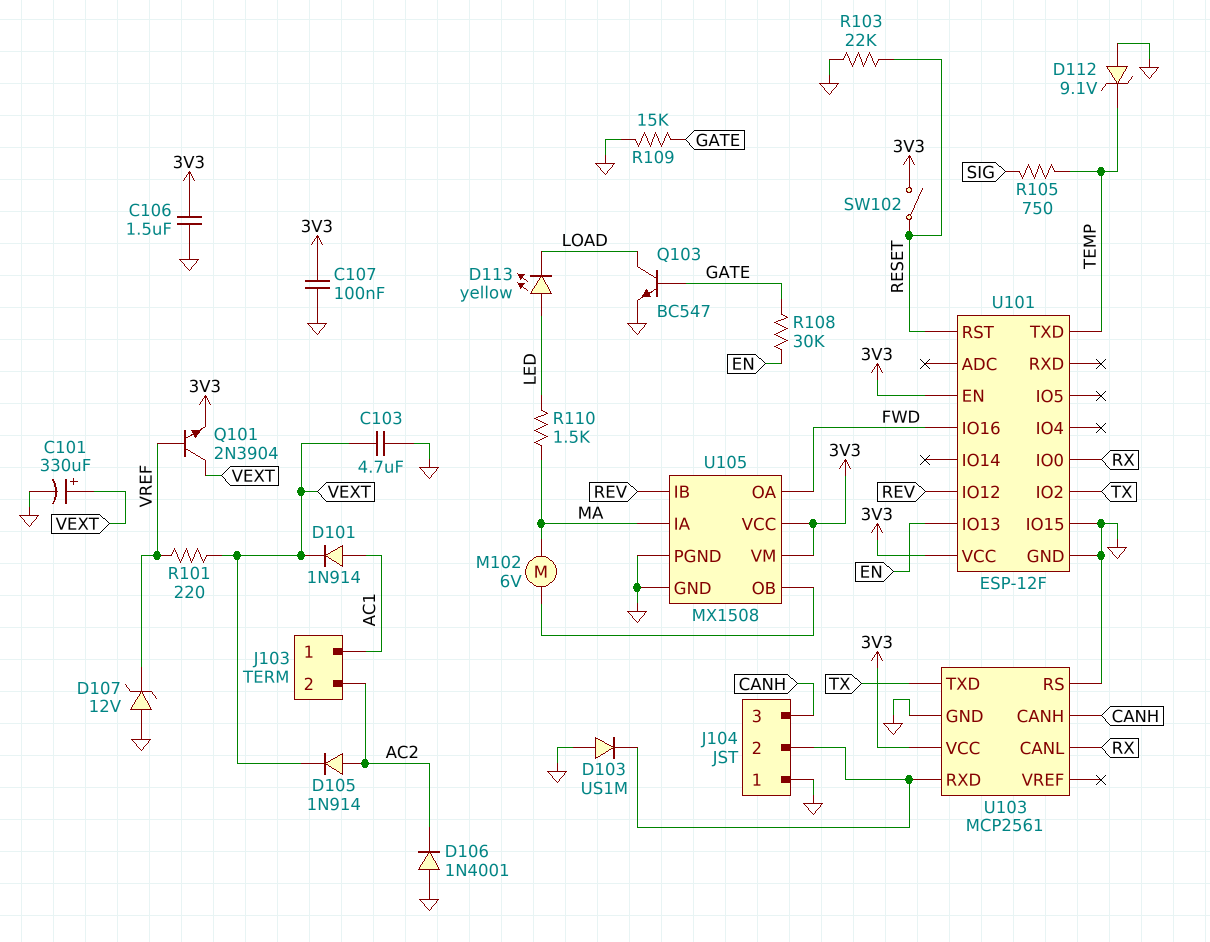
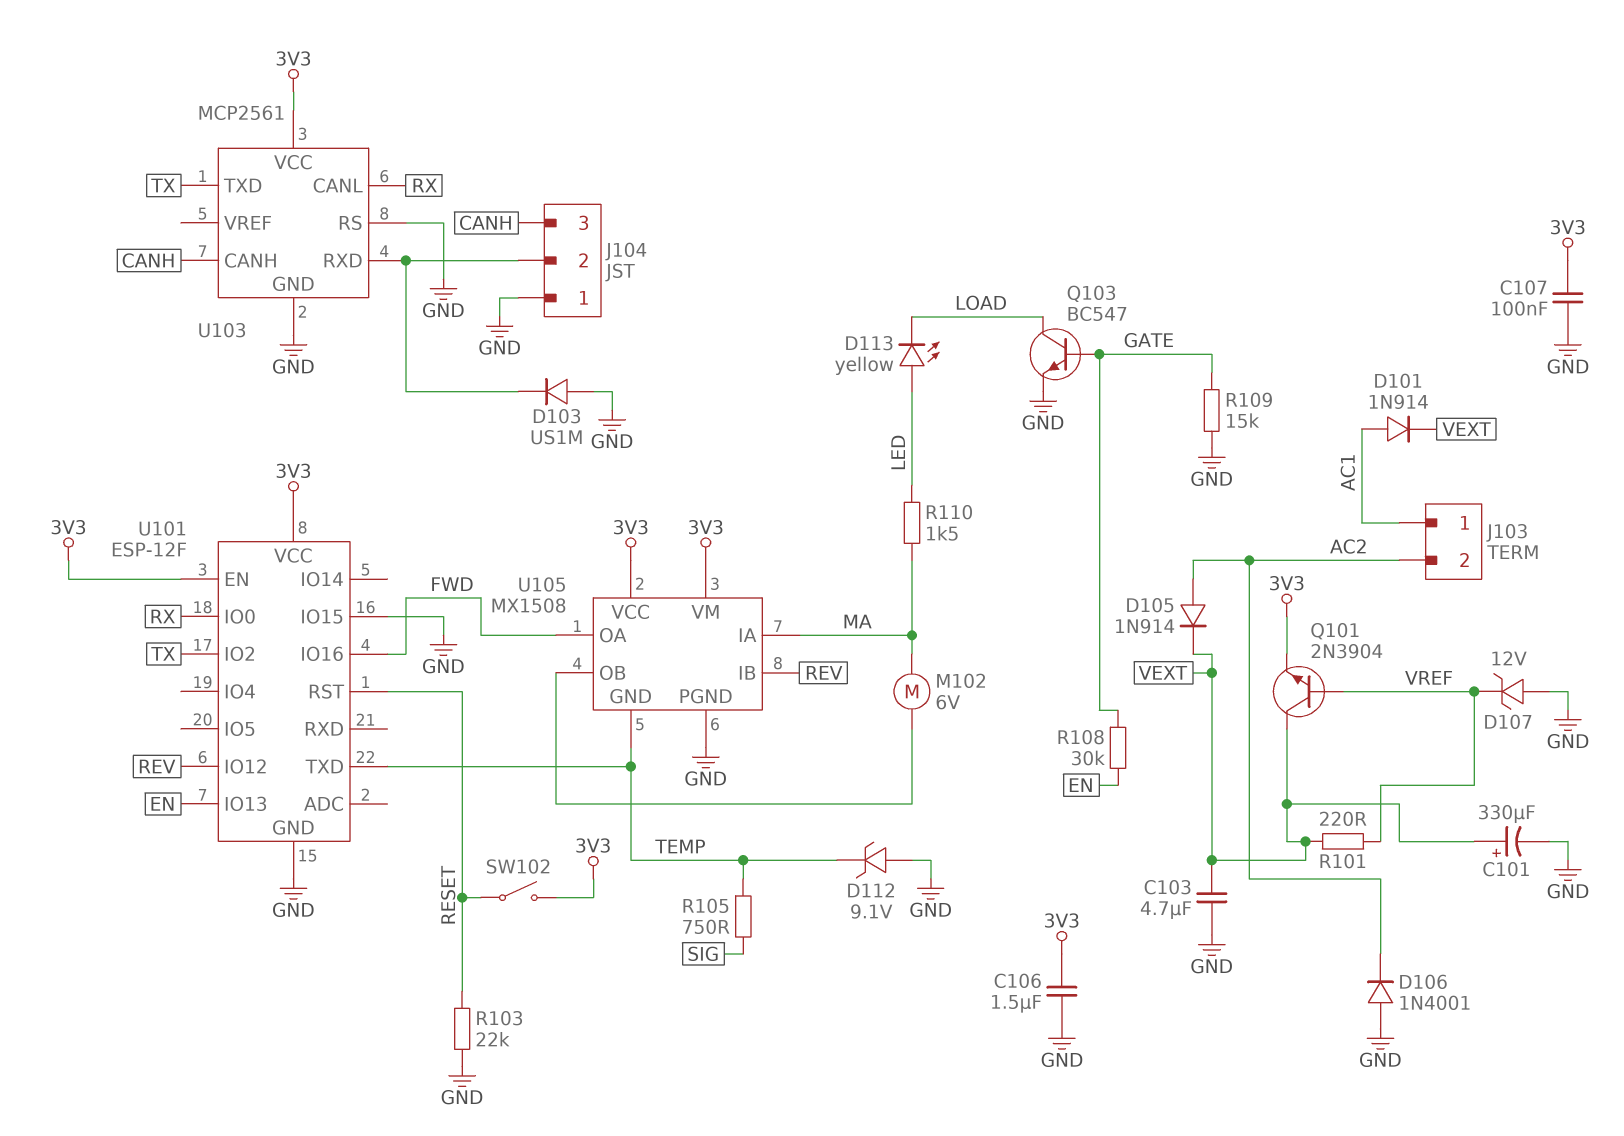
U105 pin GND: GND -> TEMP

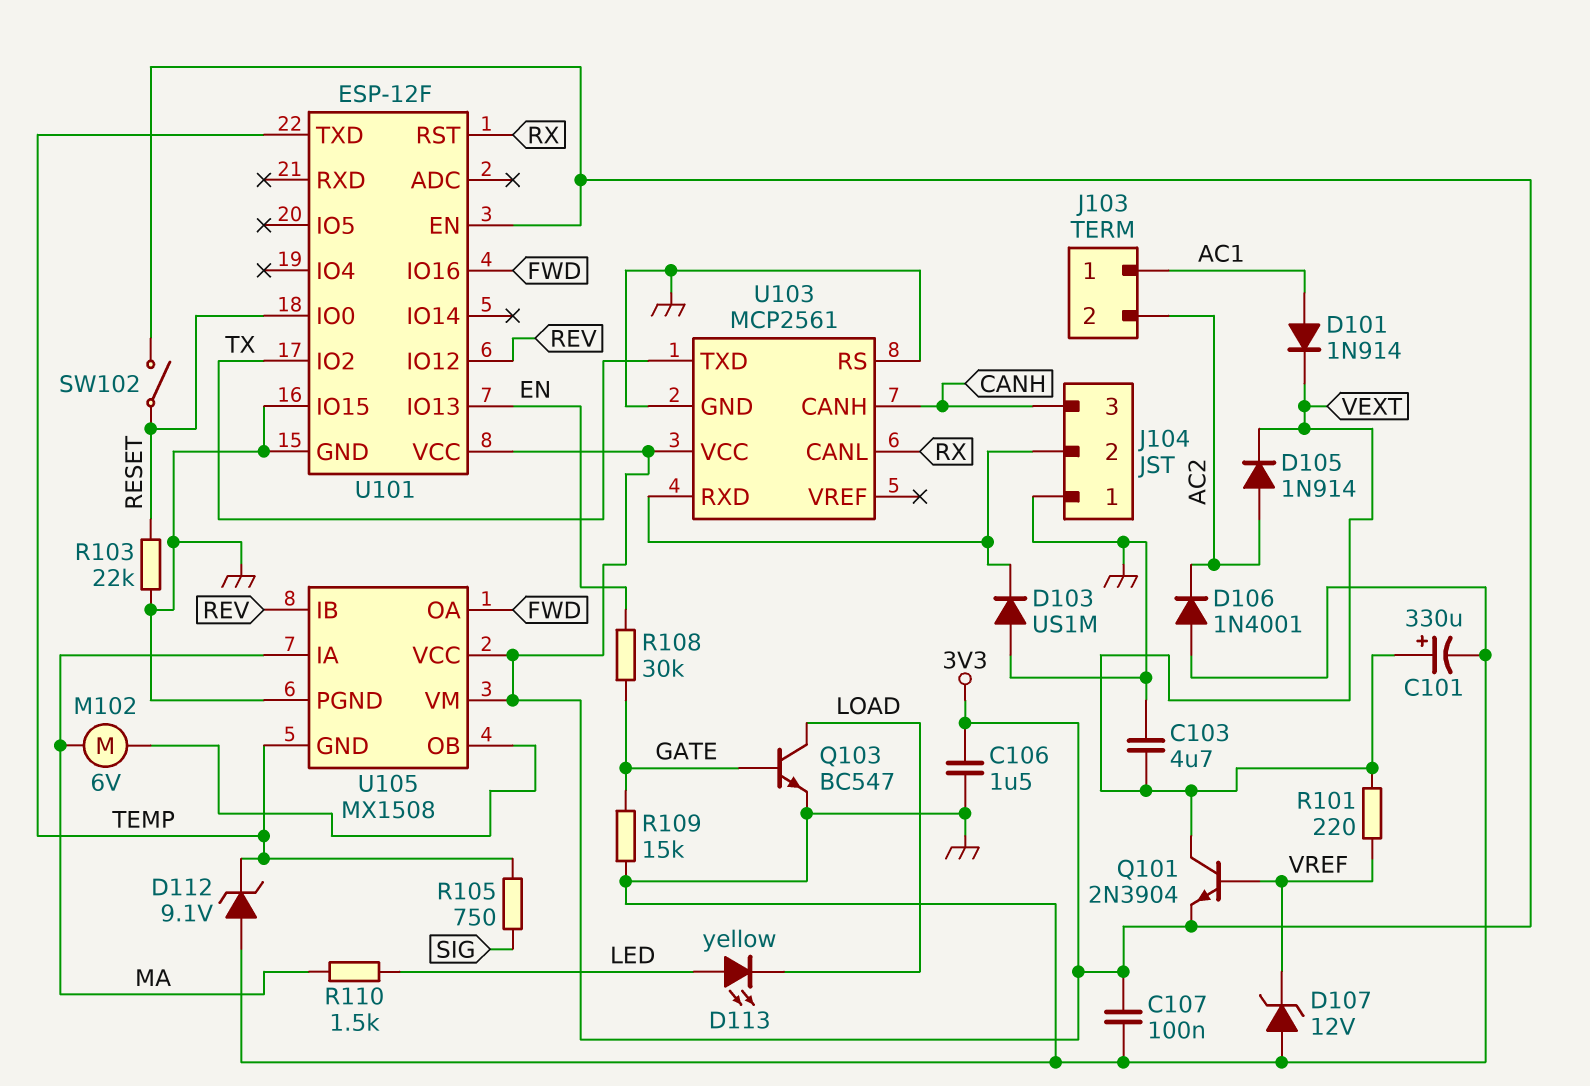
U101 pin IO0: RX -> RESET
U101 pin RST: RESET -> RX

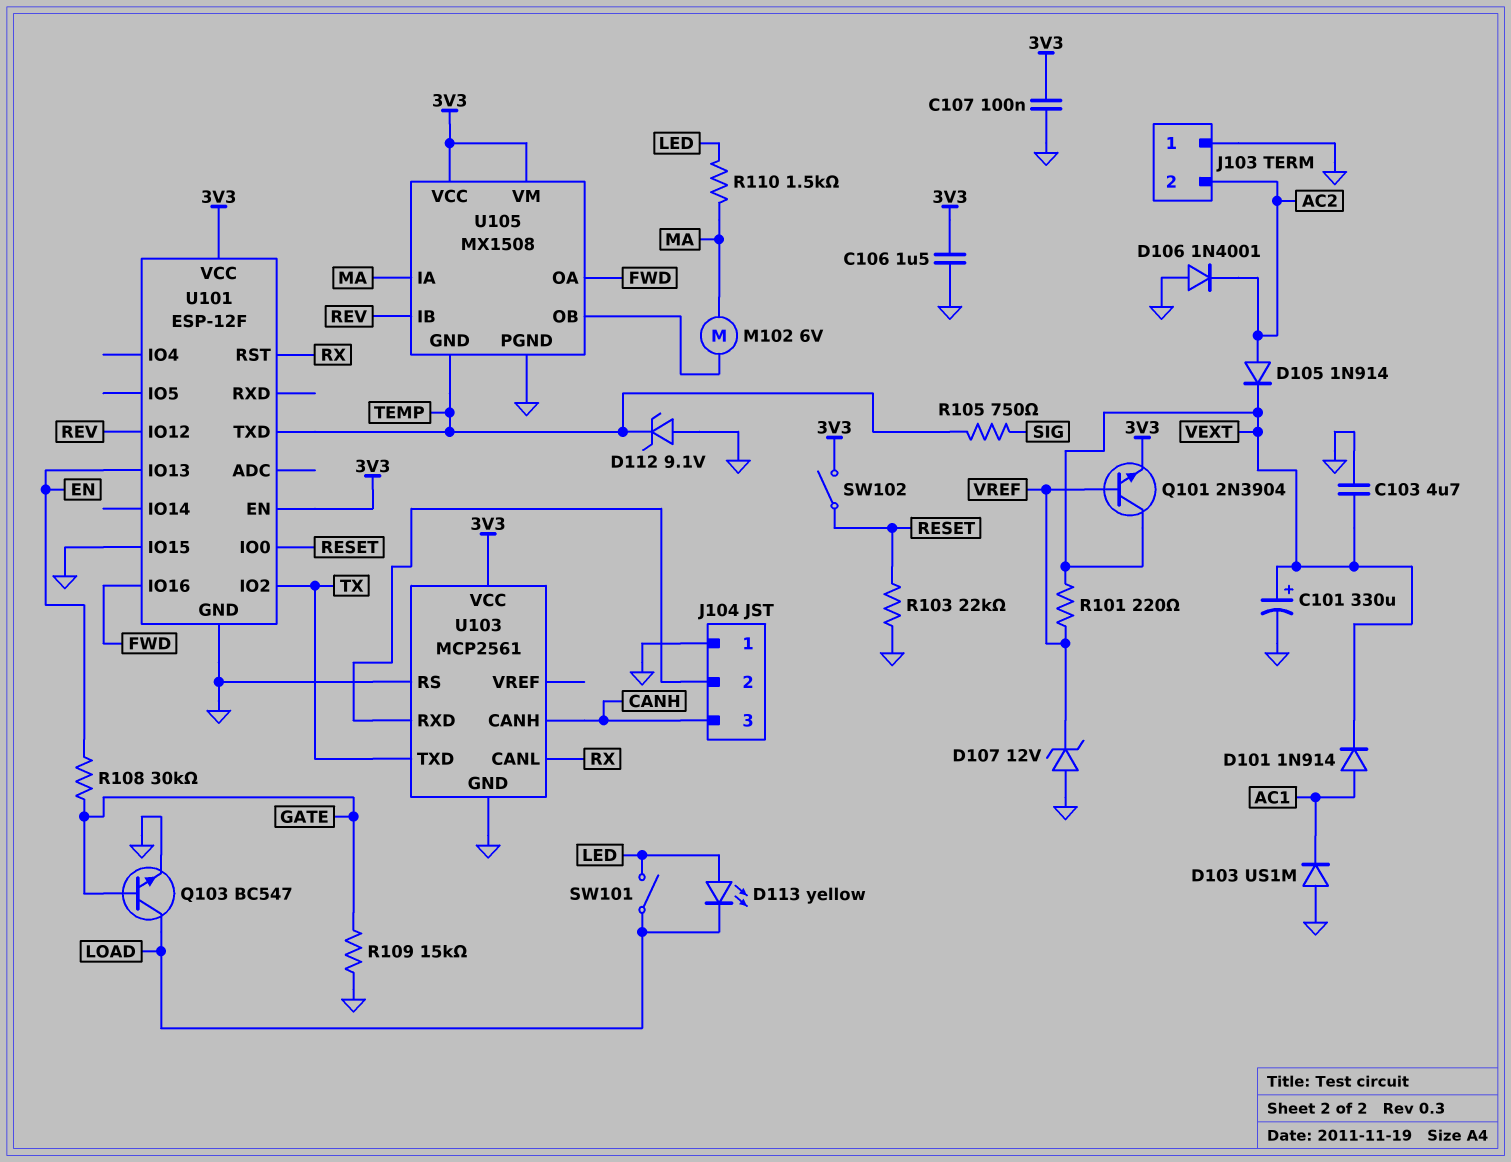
D103: diode US1M (A GND, K J104/2) -> diode US1M (A GND, K AC1)
J103 pin 1: AC1 -> GND
SW101: none -> switch (LED, LOAD)

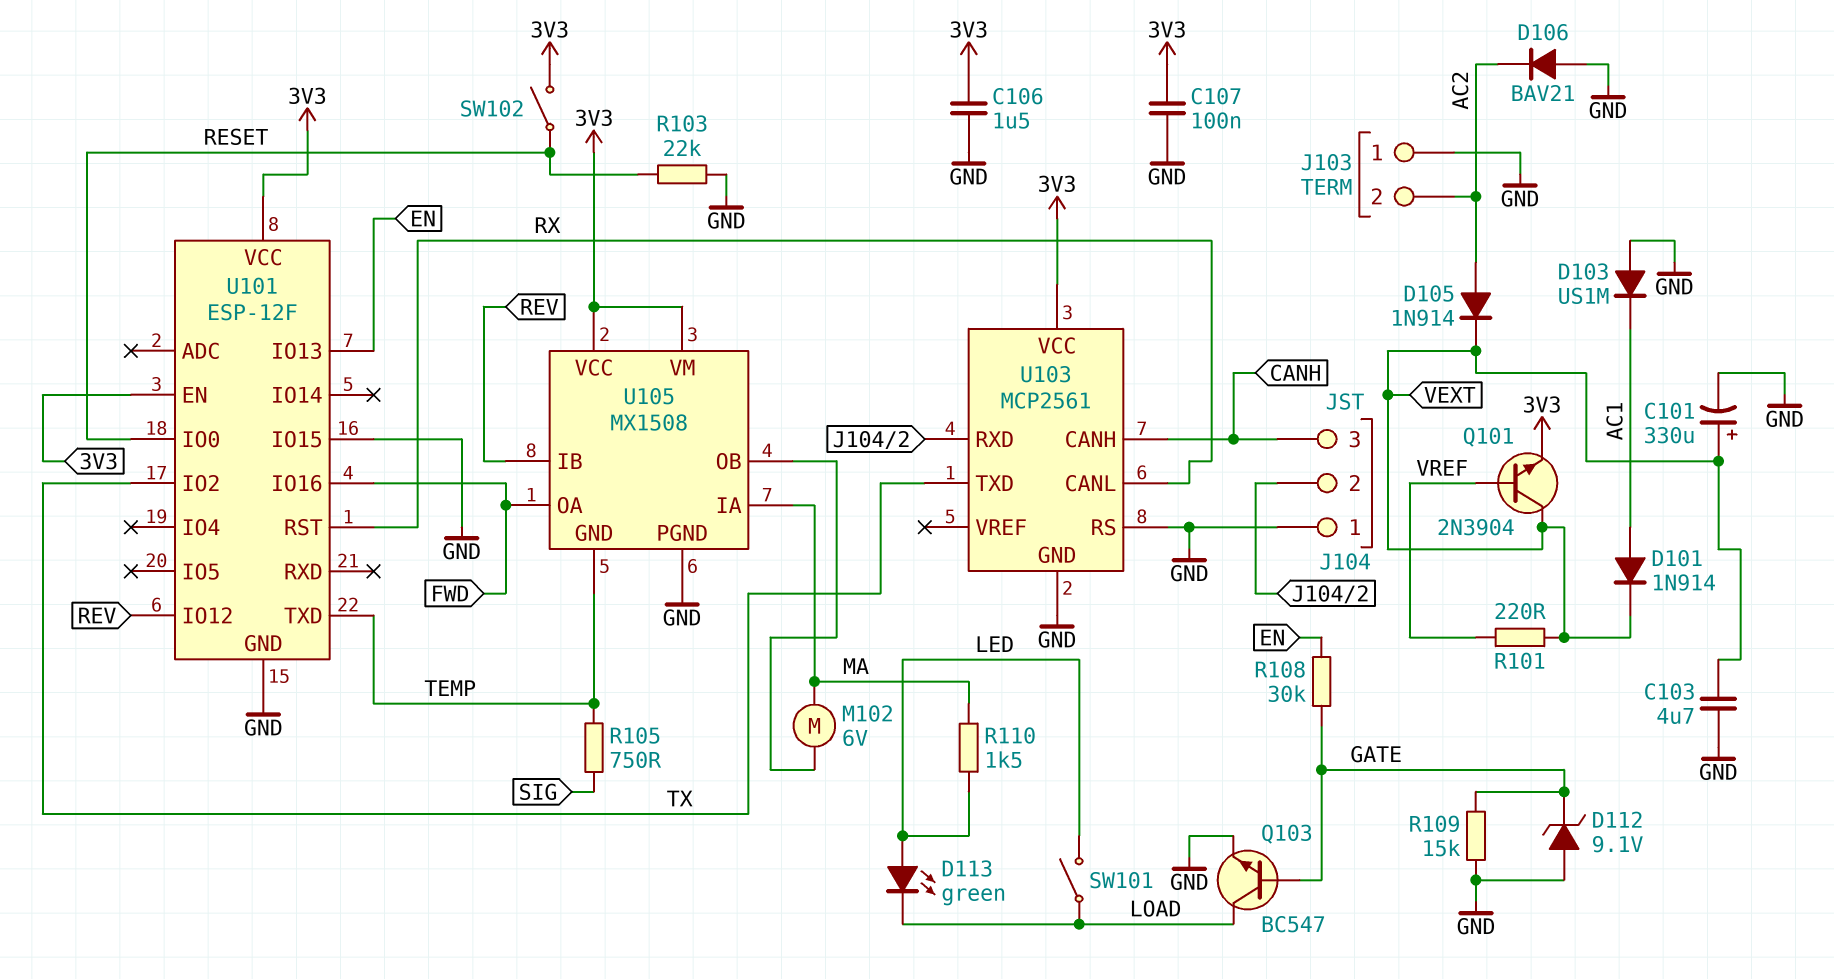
D106: diode 1N4001 (A GND, K AC2) -> diode BAV21 (A GND, K AC2)
D107: zener 12V (A GND, K VREF) -> none
D112: zener 9.1V (A GND, K TEMP) -> zener 9.1V (A GND, K GATE)
D113: LED yellow (A LED, K LOAD) -> LED green (A LED, K LOAD)

